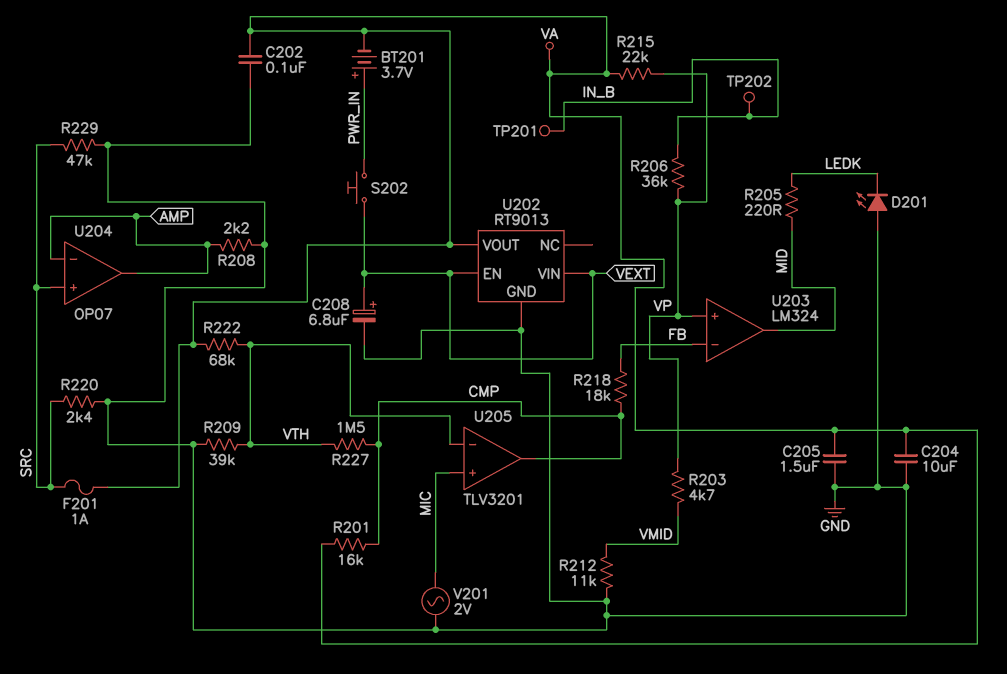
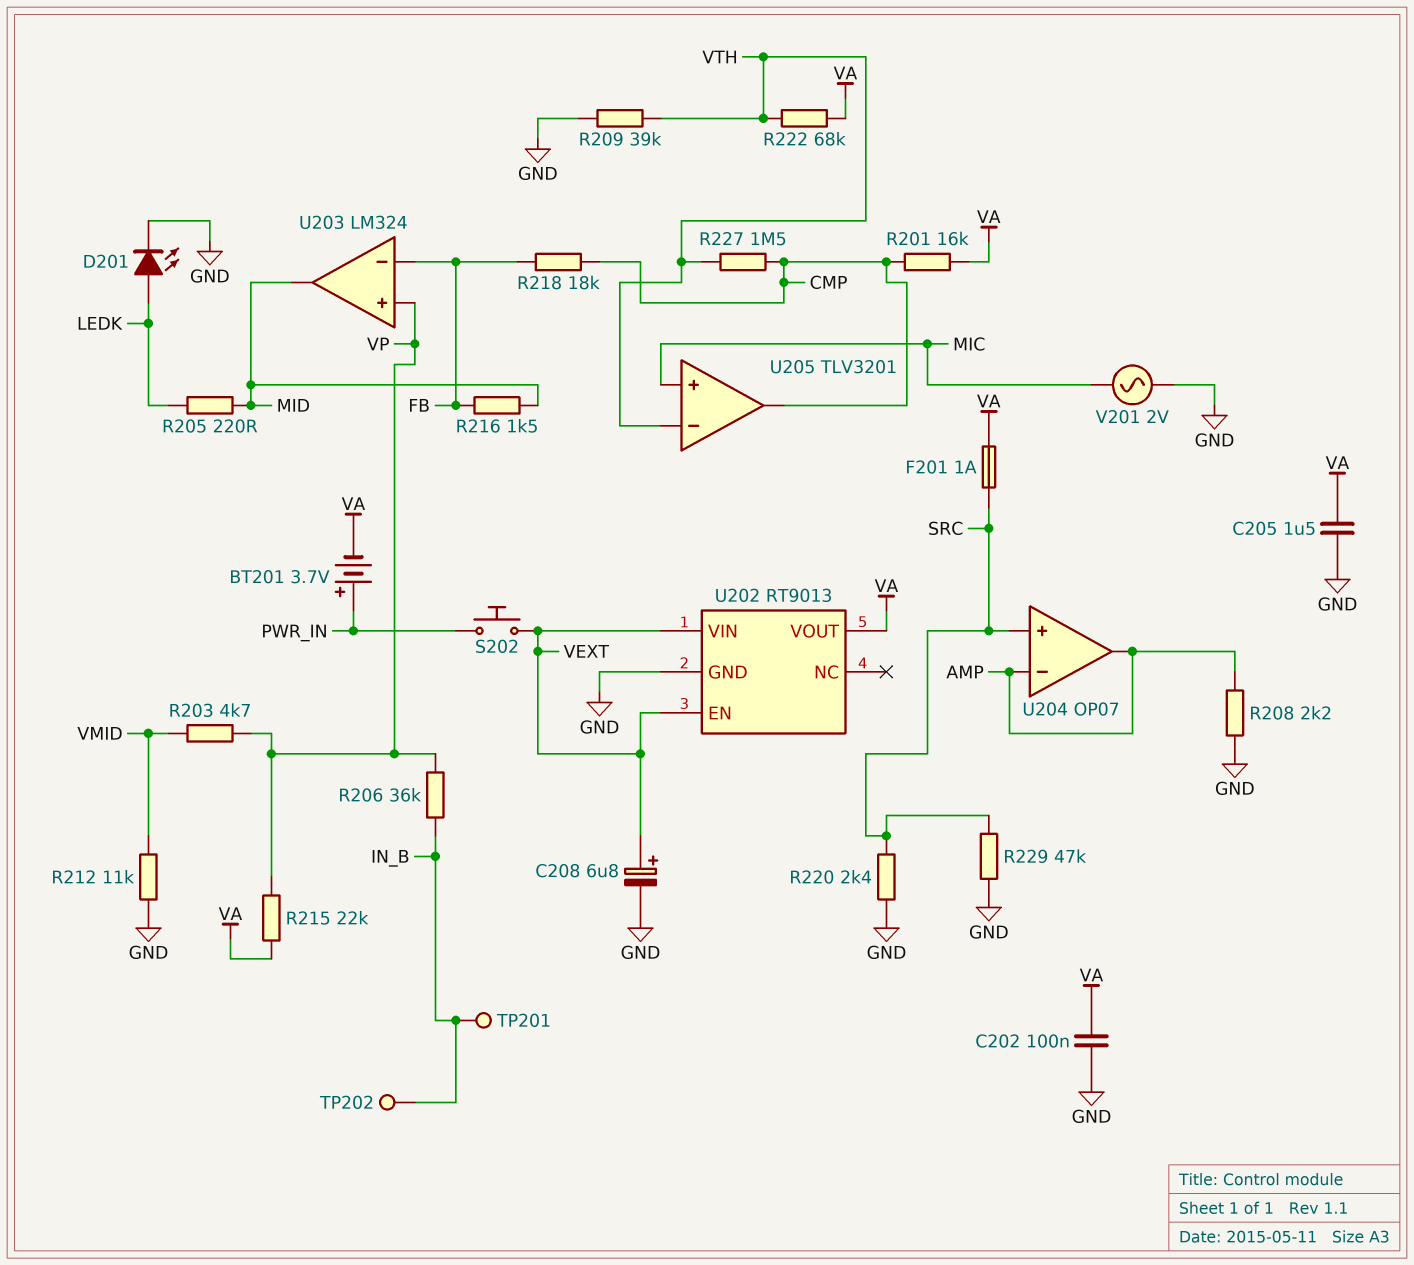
C204: 10uF (GND, VA) -> none
D201: LED (A GND, K LEDK) -> LED (A LEDK, K GND)
R216: none -> 1.5k (FB, MID)

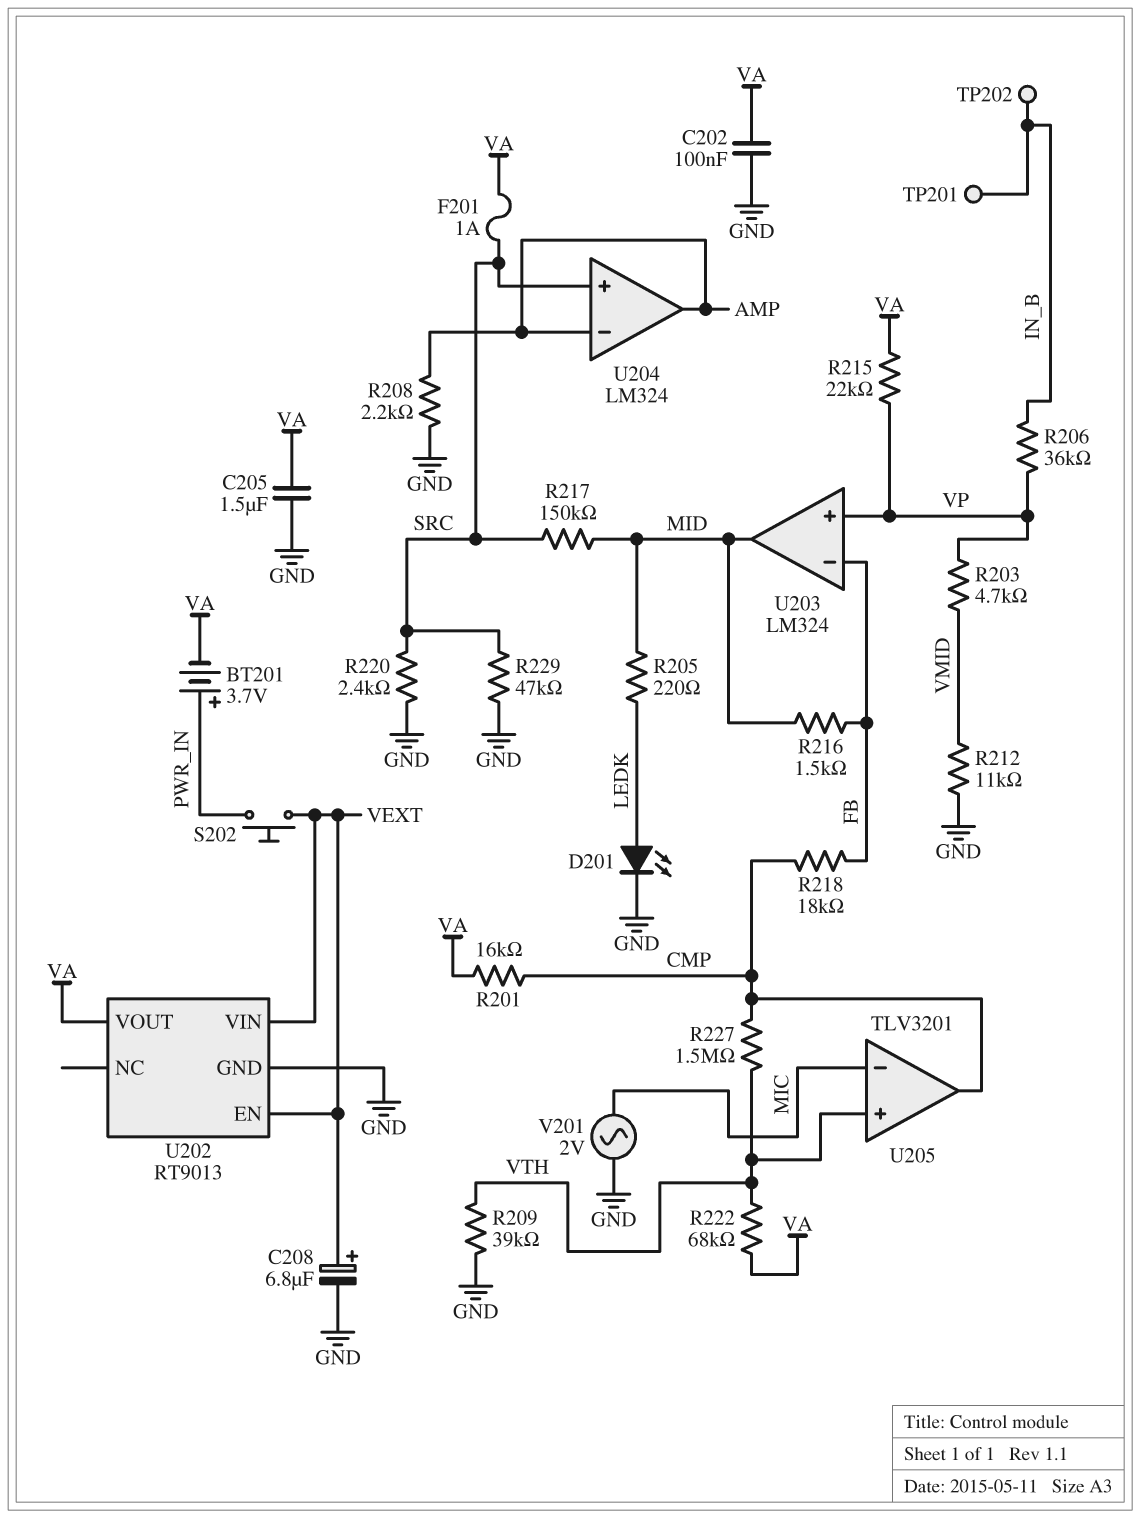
R217: none -> 150k (MID, SRC)
U204: OP07 -> LM324
U205 pin in+: MIC -> VTH
U205 pin in-: VTH -> MIC

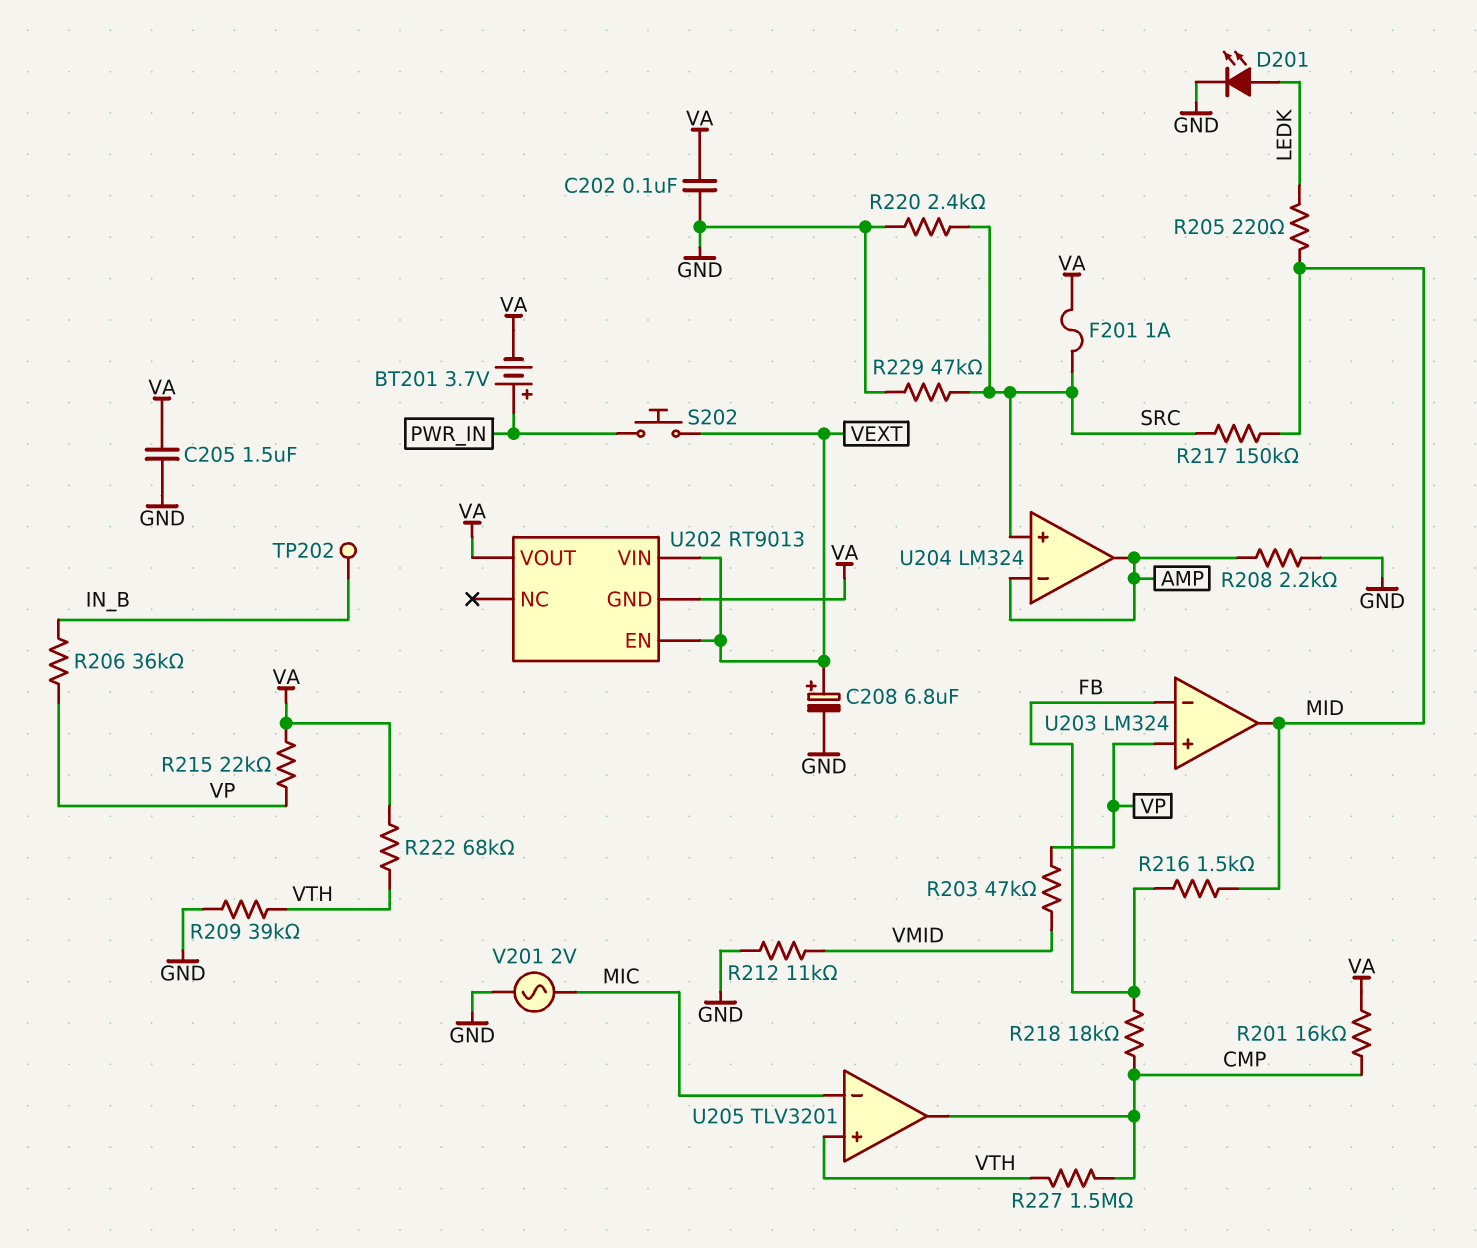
R203: 4.7k (VMID, VP) -> 47k (VMID, VP)
TP201: test point (IN_B) -> none
U202 pin GND: GND -> VA

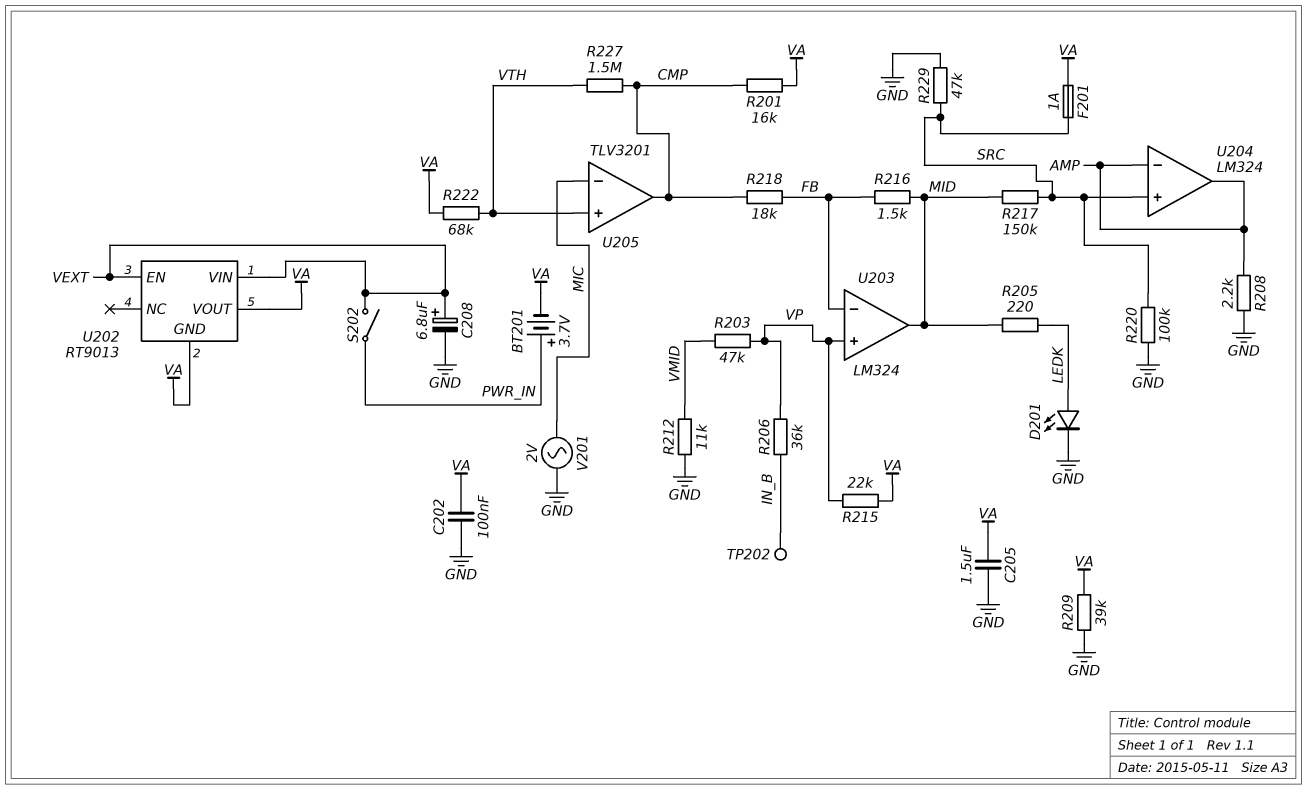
R209: 39k (GND, VTH) -> 39k (GND, VA)
R220: 2.4k (GND, SRC) -> 100k (GND, SRC)
S202: button (PWR_IN, VEXT) -> switch (PWR_IN, VEXT)

